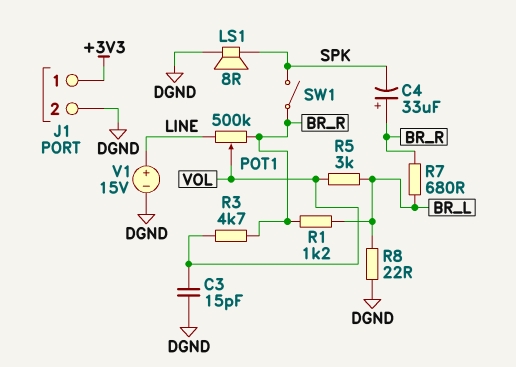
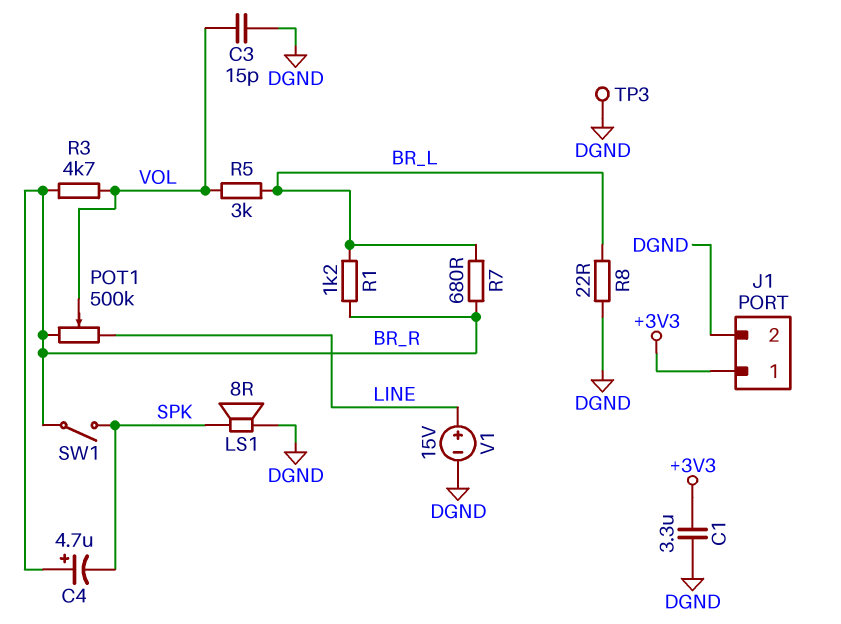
C1: none -> 3.3uF (+3V3, DGND)
C4: 33uF (plus BR_R, minus SPK) -> 4.7uF (plus BR_R, minus SPK)
TP3: none -> test point (DGND)

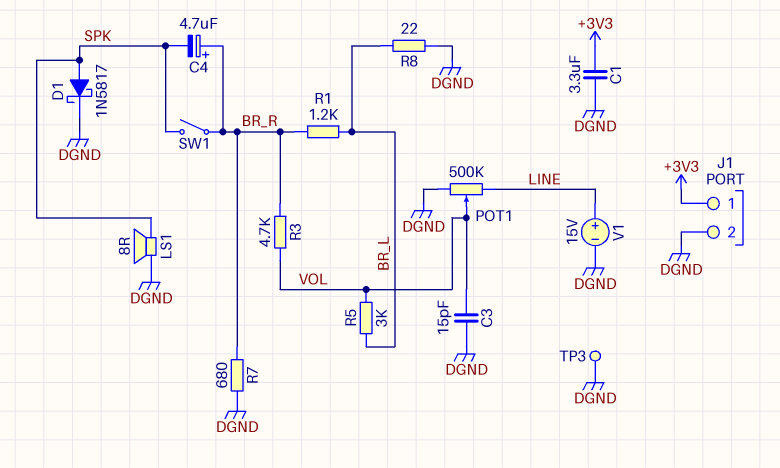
D1: none -> schottky 1N5817 (A SPK, K DGND)
POT1: 500k (BR_R, LINE, wiper VOL) -> 500k (DGND, LINE, wiper VOL)
R7: 680 (BR_L, BR_R) -> 680 (BR_R, DGND)

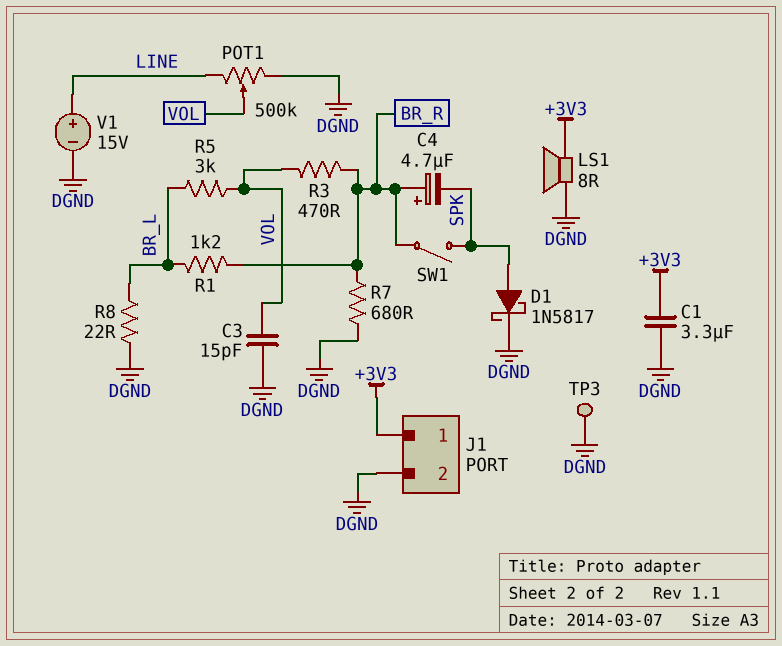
LS1: speaker 8R (DGND, SPK) -> speaker 8R (+3V3, DGND)
R3: 4.7k (BR_R, VOL) -> 470 (BR_R, VOL)

